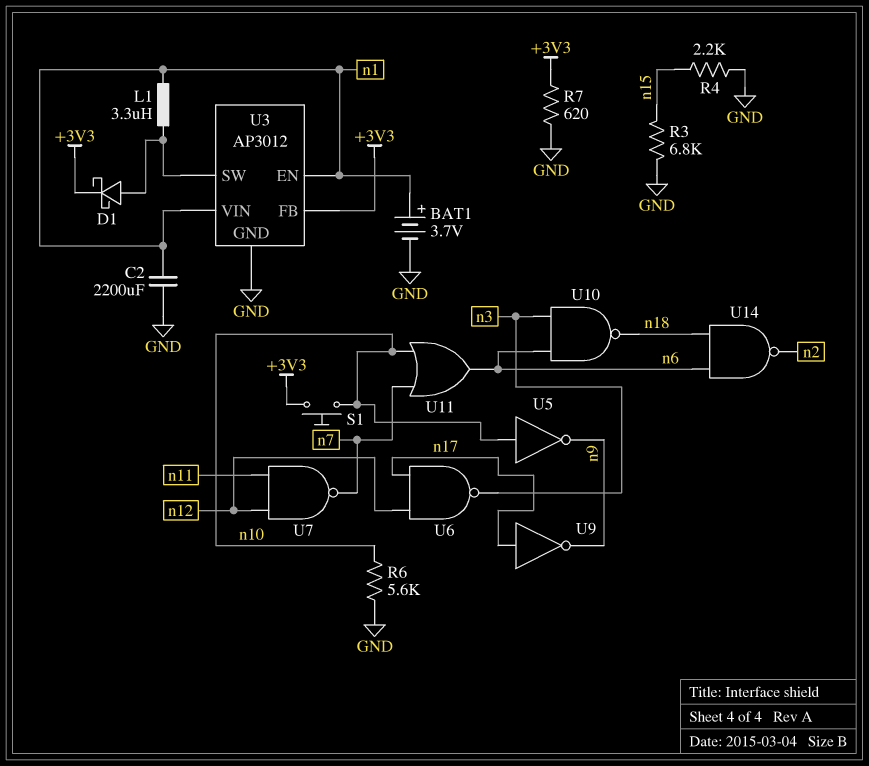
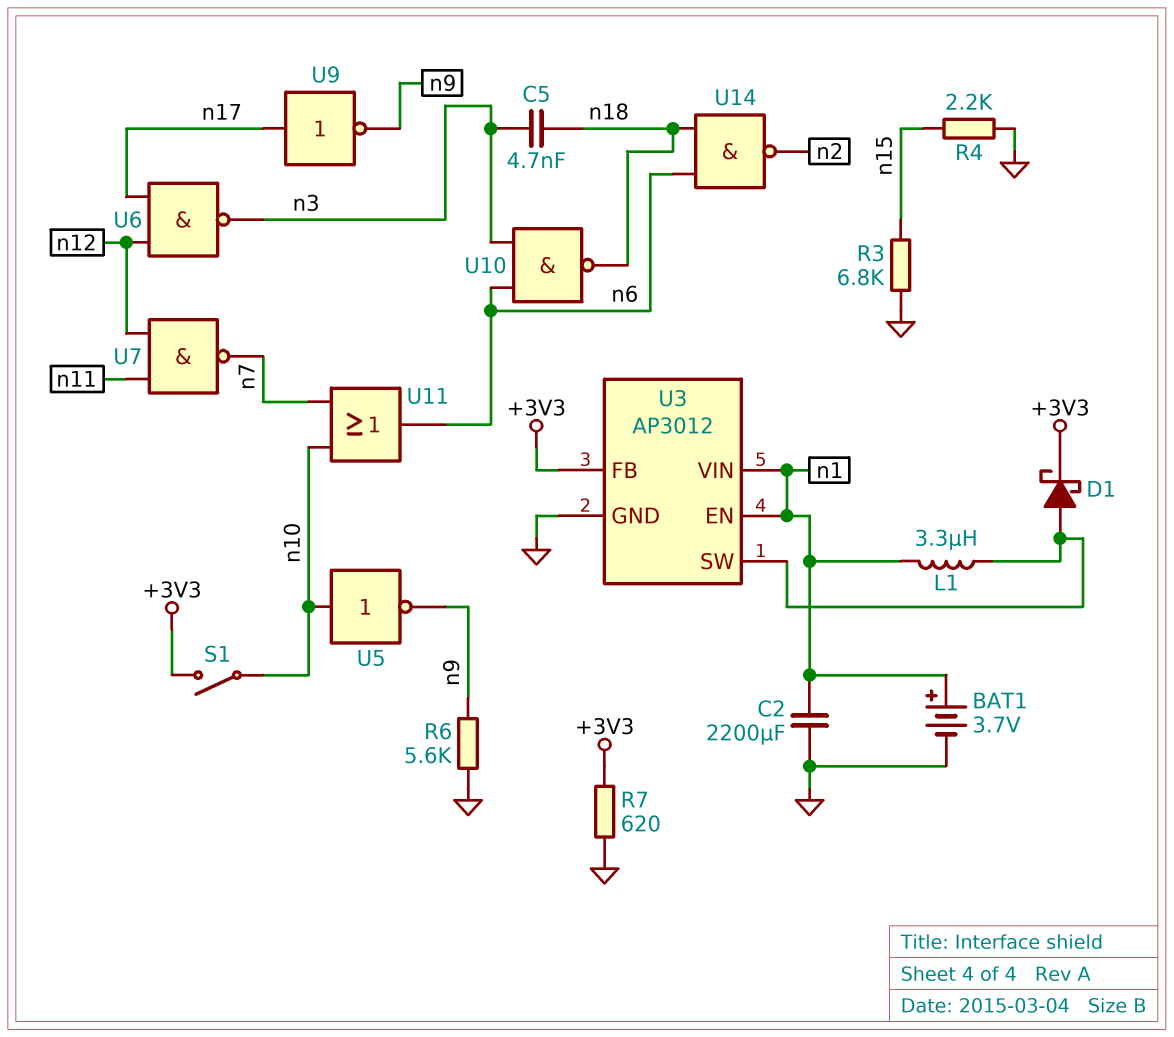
C5: none -> 4.7nF (n3, n18)
R6: 5.6k (GND, n10) -> 5.6k (GND, n9)
S1: button (+3V3, n10) -> switch (+3V3, n10)

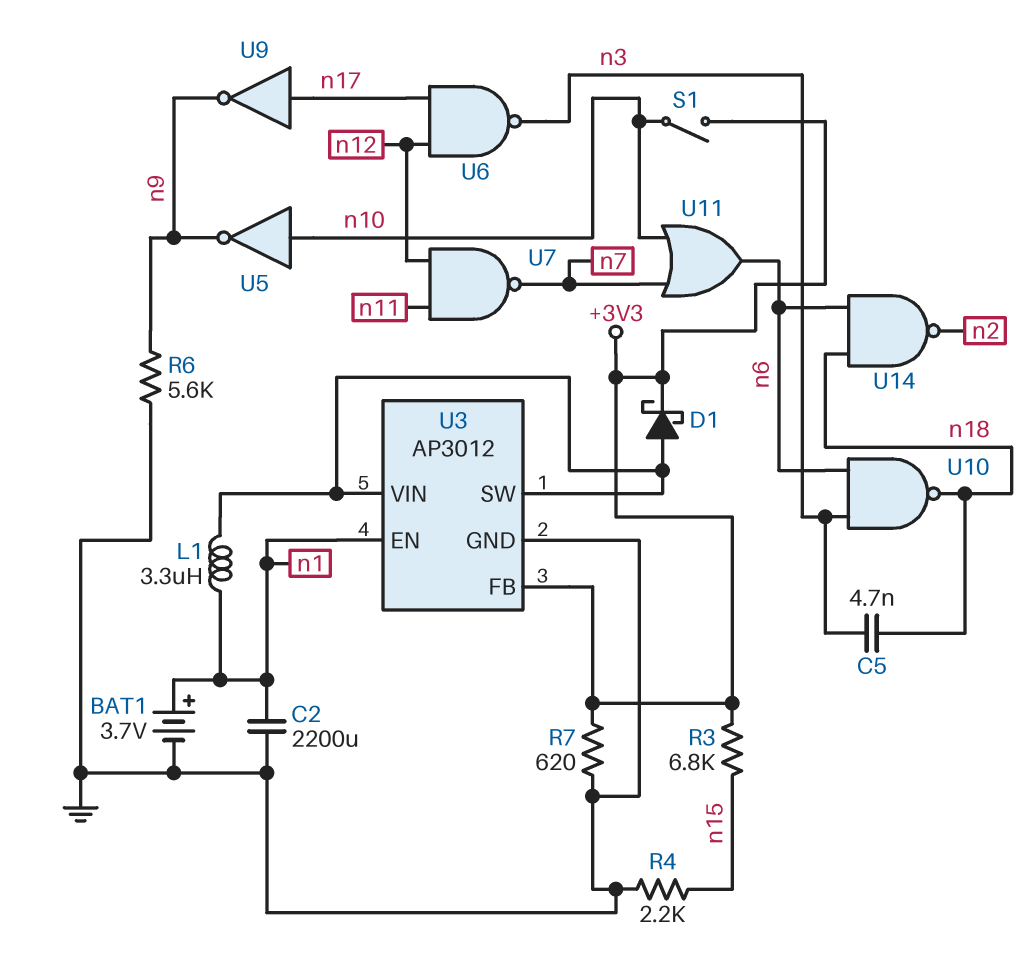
R3: 6.8k (GND, n15) -> 6.8k (+3V3, n15)
U3 pin VIN: n1 -> U3/SW

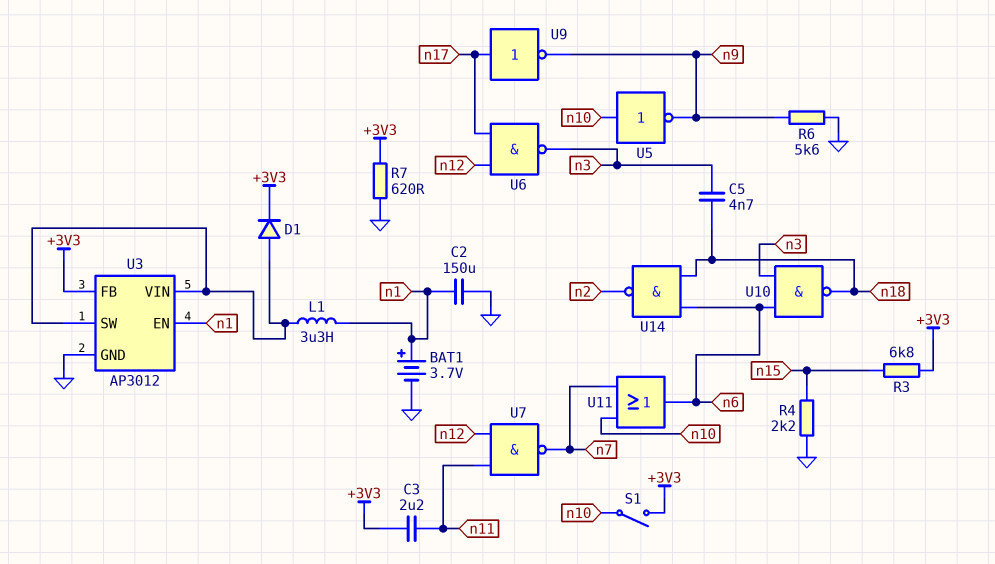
C2: 2200uF (GND, n1) -> 150uF (GND, n1)
C3: none -> 2.2uF (+3V3, n11)
D1: schottky (A U3/SW, K +3V3) -> diode (A U3/SW, K +3V3)

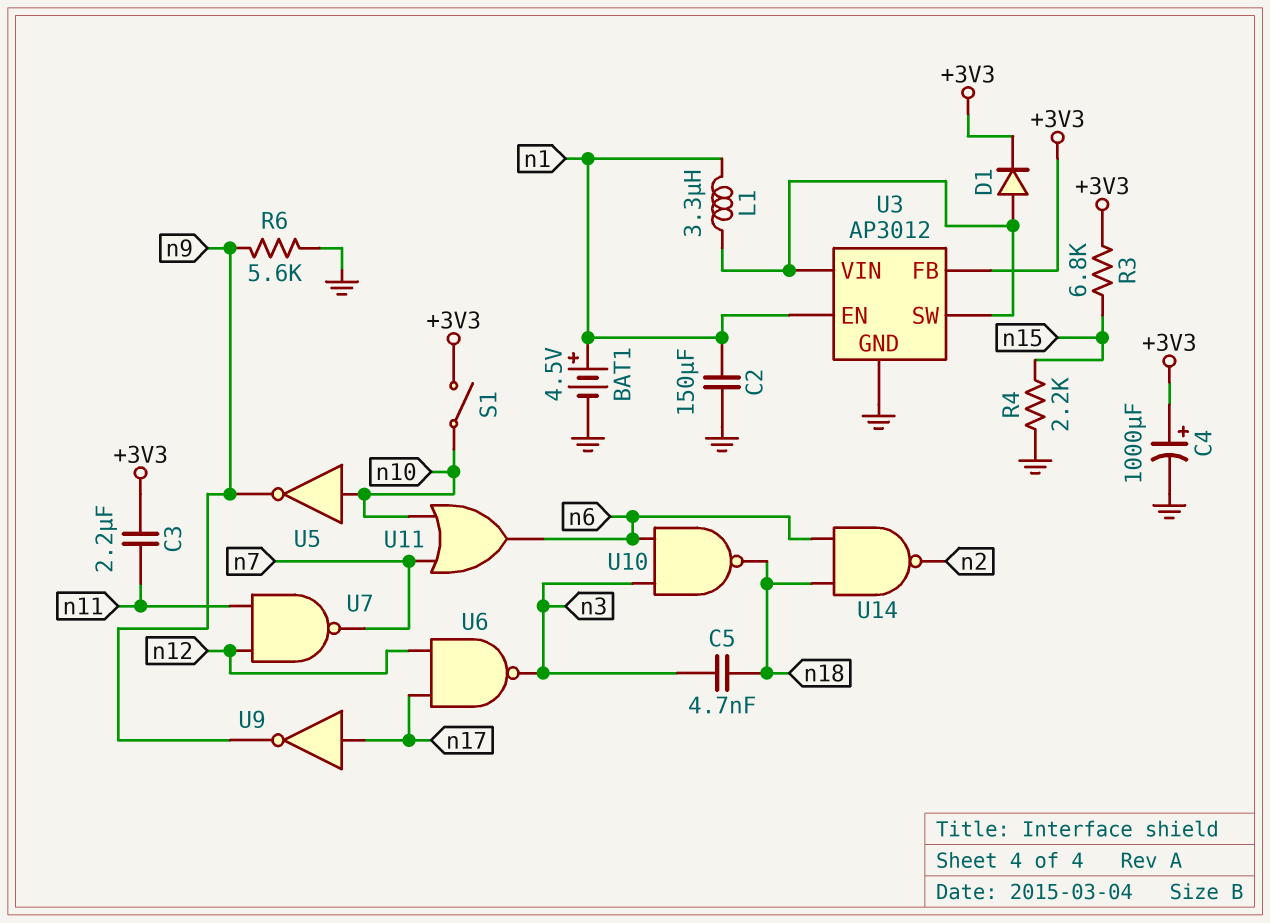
BAT1: 3.7V (plus n1, minus GND) -> 4.5V (plus n1, minus GND)
C4: none -> 1000uF (plus +3V3, minus GND)
R7: 620 (+3V3, GND) -> none

